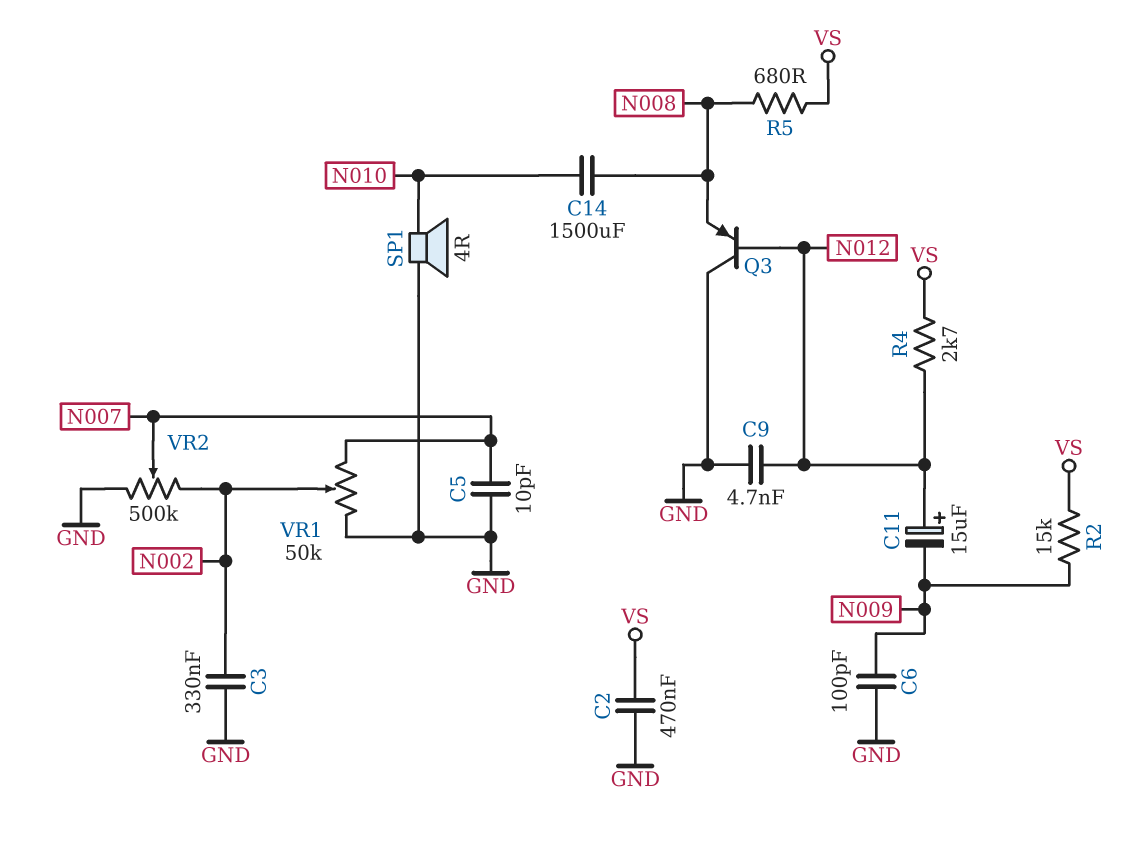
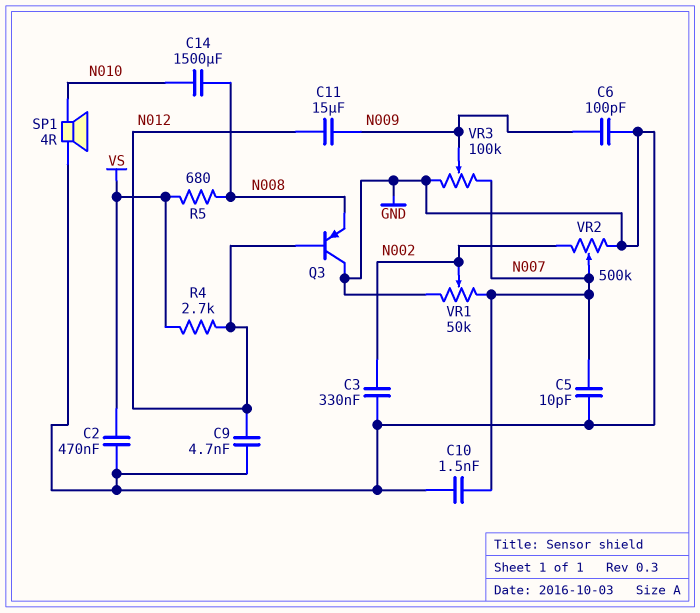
C10: none -> 1.5nF (GND, N007)
C11: 15uF (plus N012, minus N009) -> 15uF (N009, N012)
R2: 15k (N009, VS) -> none
VR3: none -> 100k (GND, N007, wiper N009)

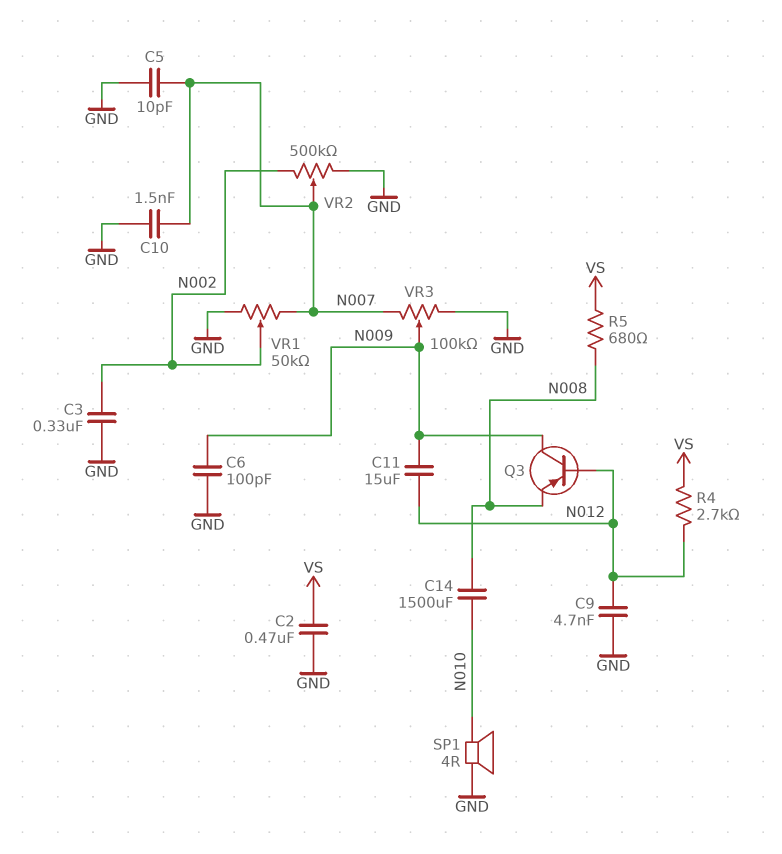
Q3: PNP (B N012, C GND, E N008) -> PNP (B N012, C N009, E N008)

